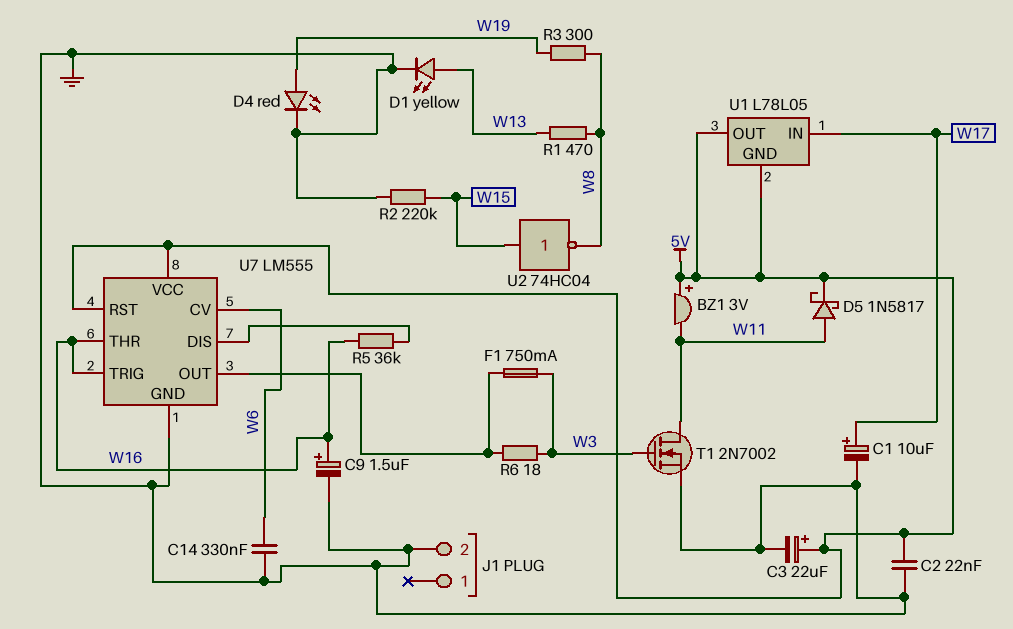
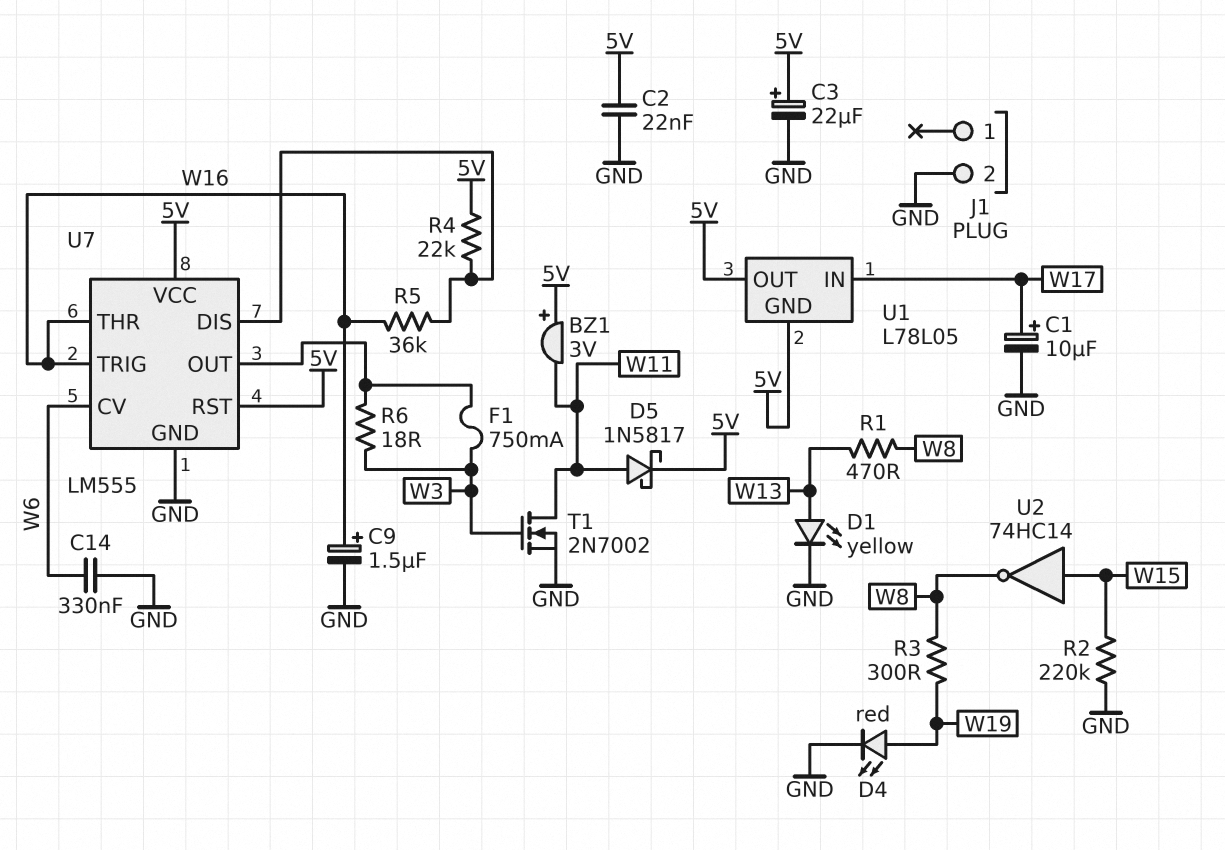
R4: none -> 22k (5V, U7/DIS)
U2: NOT 74HC04 (in W15, out W8) -> NOT 74HC14 (in W15, out W8)

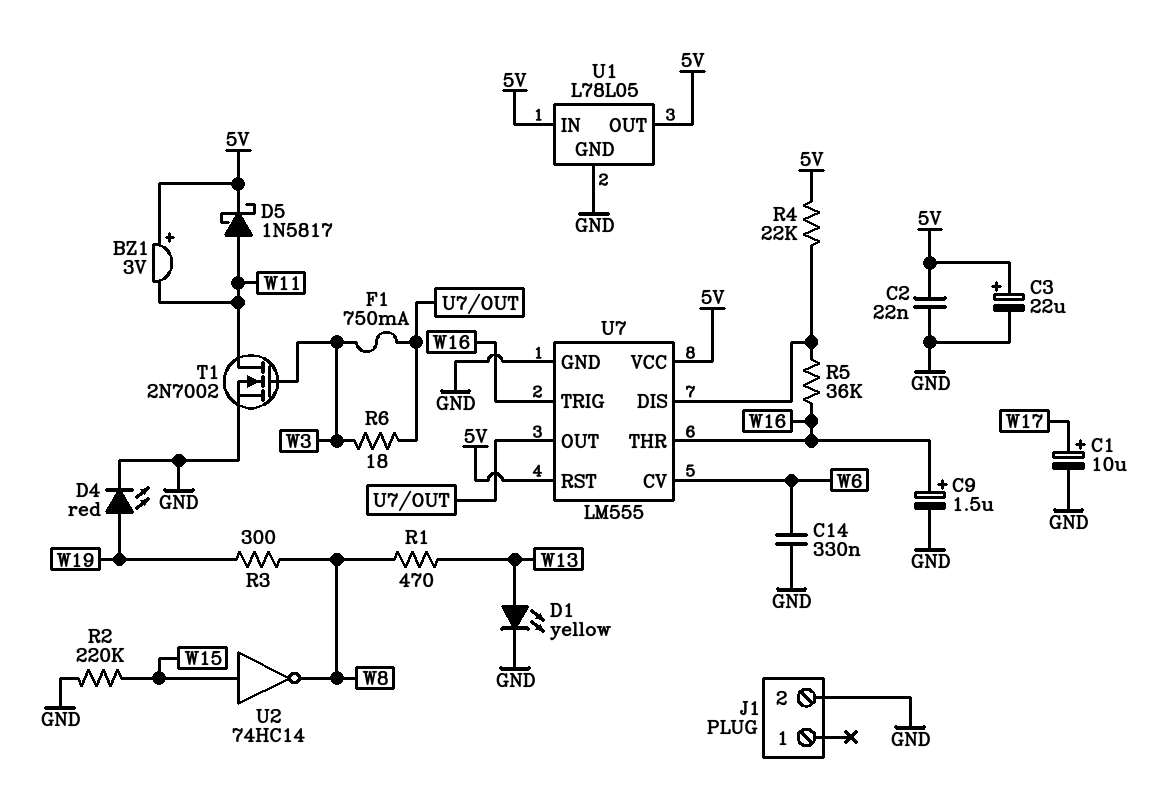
U1 pin GND: 5V -> GND
U1 pin IN: W17 -> 5V

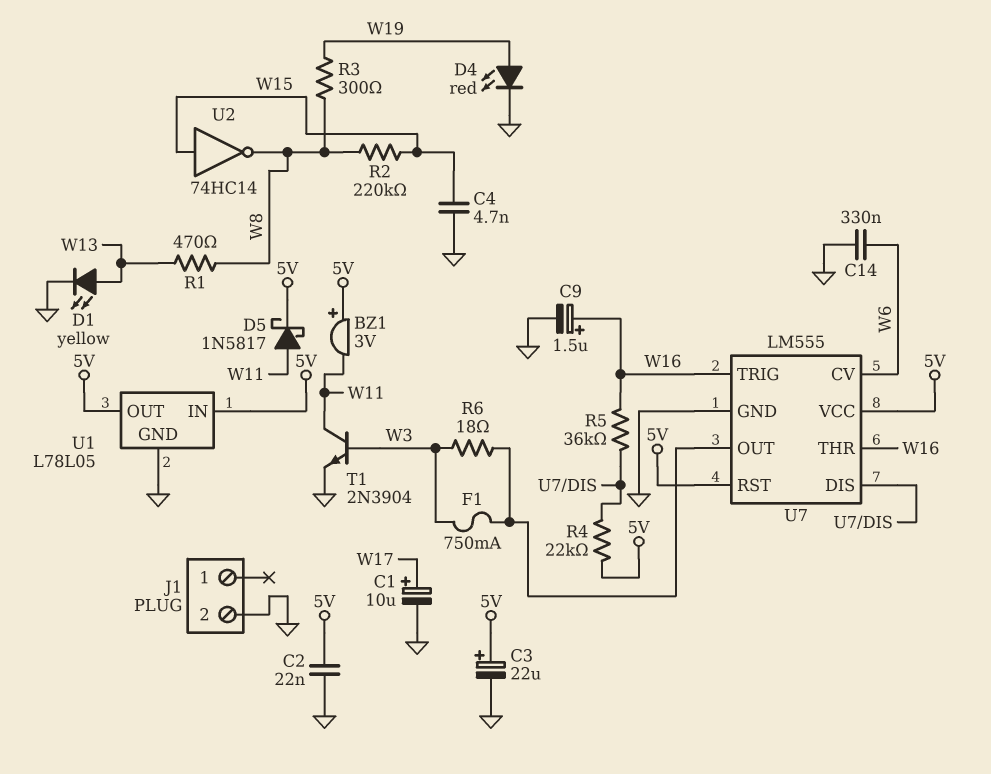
C4: none -> 4.7nF (GND, W15)
R2: 220k (GND, W15) -> 220k (W8, W15)
T1: NMOS 2N7002 (G W3, D W11, S GND) -> NPN 2N3904 (B W3, C W11, E GND)

